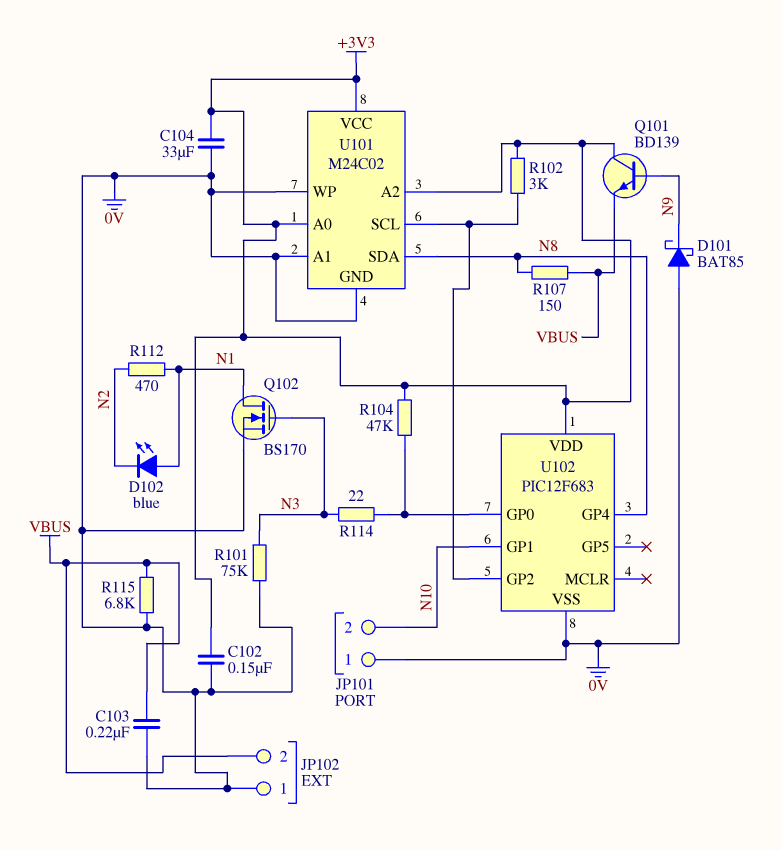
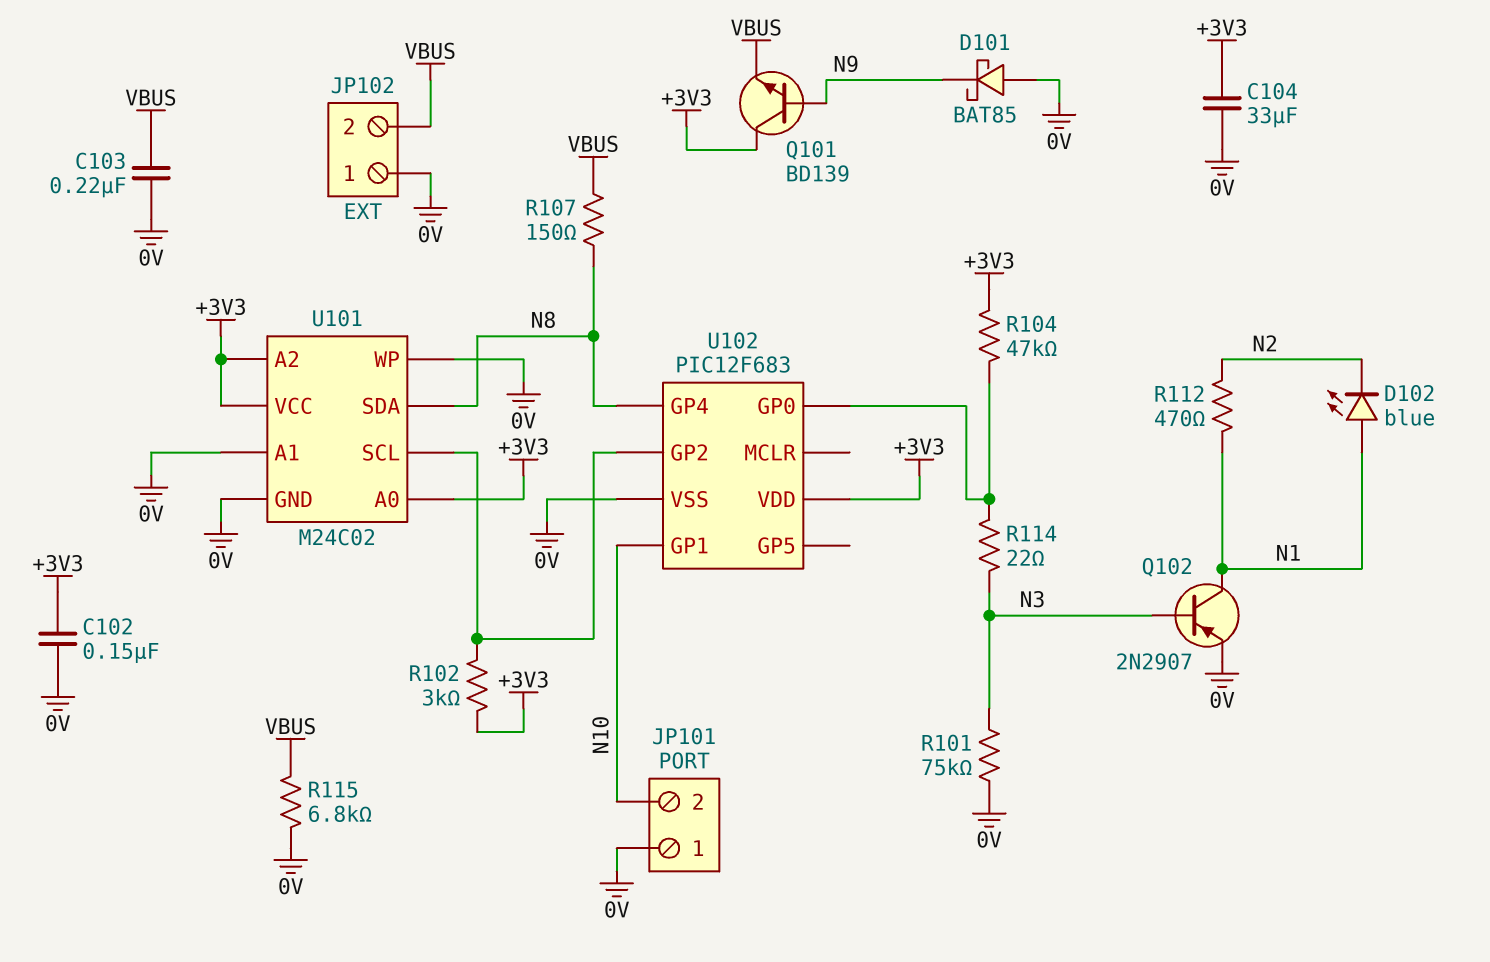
Q102: NMOS BS170 (G N3, D N1, S 0V) -> PNP 2N2907 (B N3, C N1, E 0V)

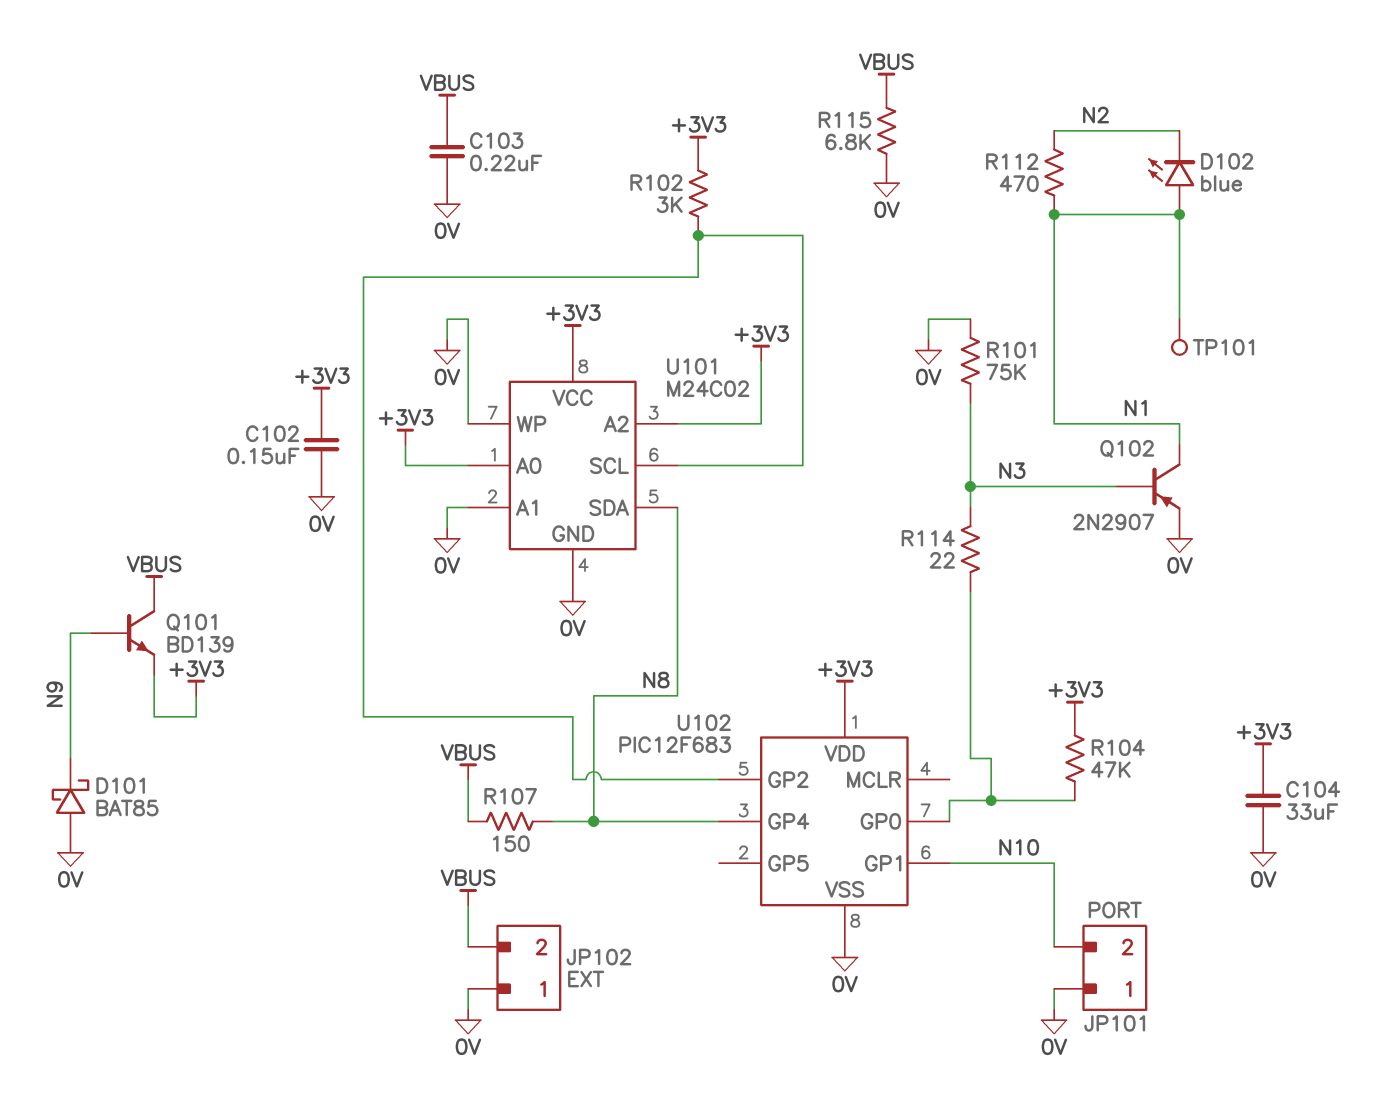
Q101: NPN BD139 (B N9, C +3V3, E VBUS) -> NPN BD139 (B N9, C VBUS, E +3V3)
TP101: none -> test point (N1)

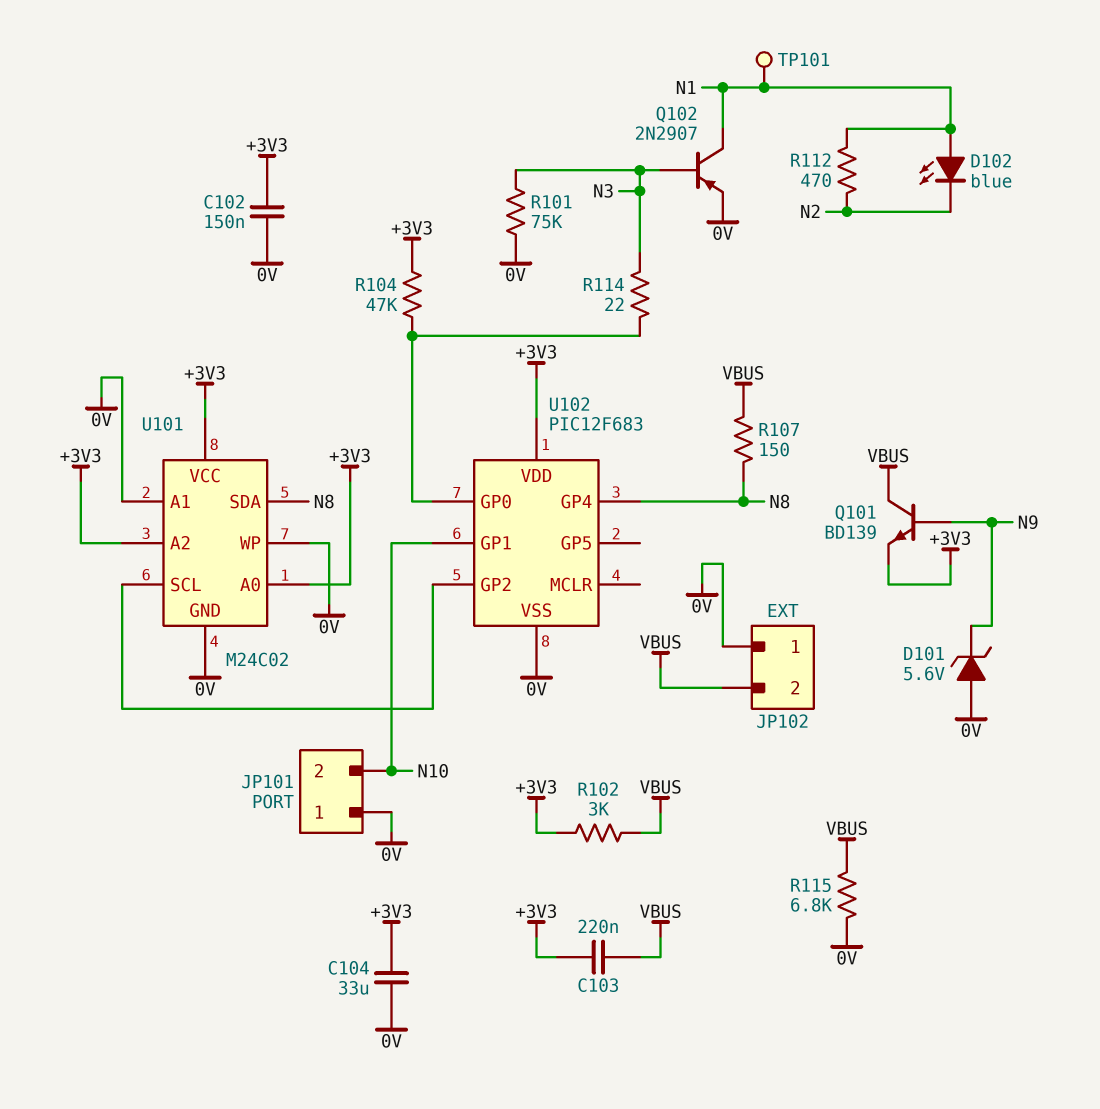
C103: 220nF (0V, VBUS) -> 220nF (+3V3, VBUS)
D101: schottky BAT85 (A 0V, K N9) -> zener 5.6V (A 0V, K N9)
R102: 3k (+3V3, U101/SCL) -> 3k (+3V3, VBUS)

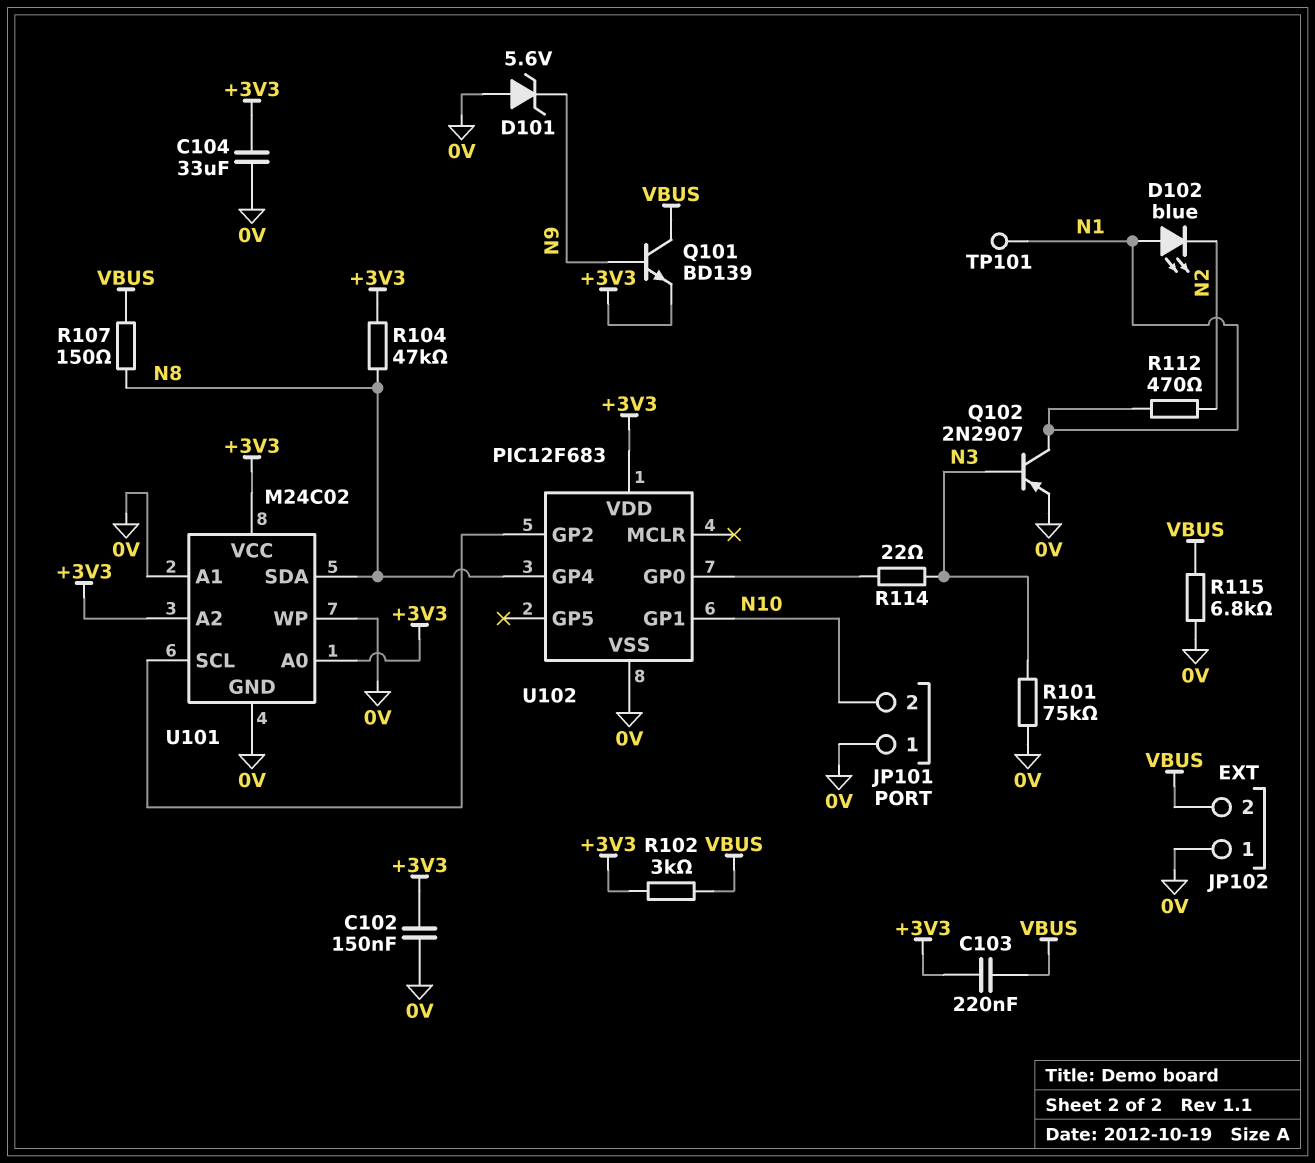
R104: 47k (+3V3, U102/GP0) -> 47k (+3V3, N8)

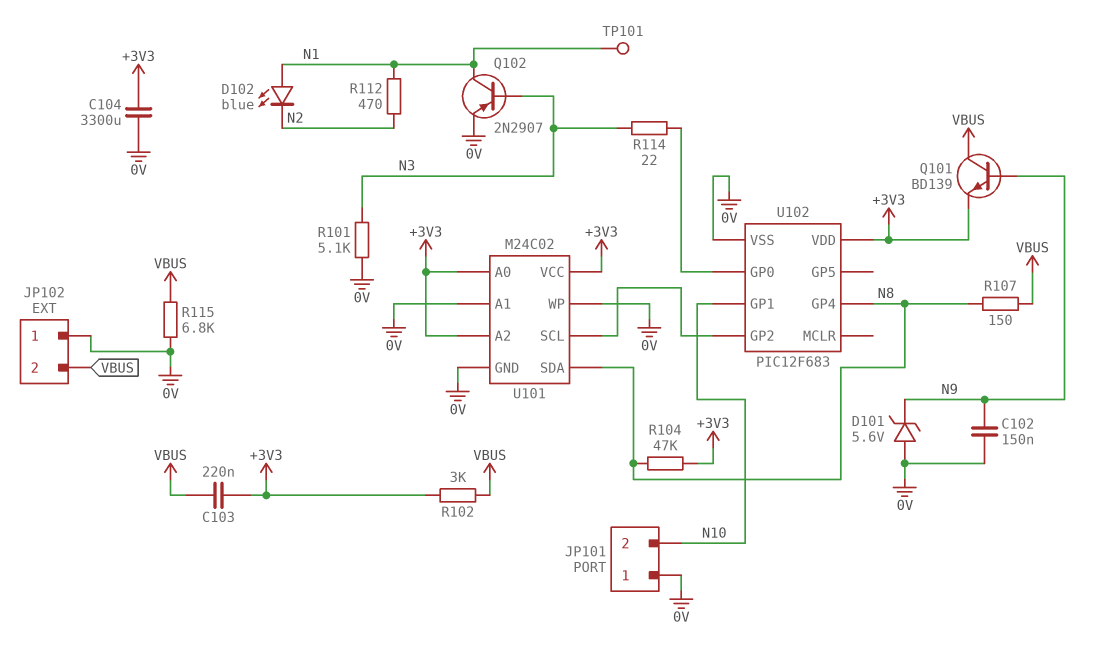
C102: 150nF (+3V3, 0V) -> 150nF (0V, N9)
C104: 33uF (+3V3, 0V) -> 3300uF (+3V3, 0V)
R101: 75k (0V, N3) -> 5.1k (0V, N3)

